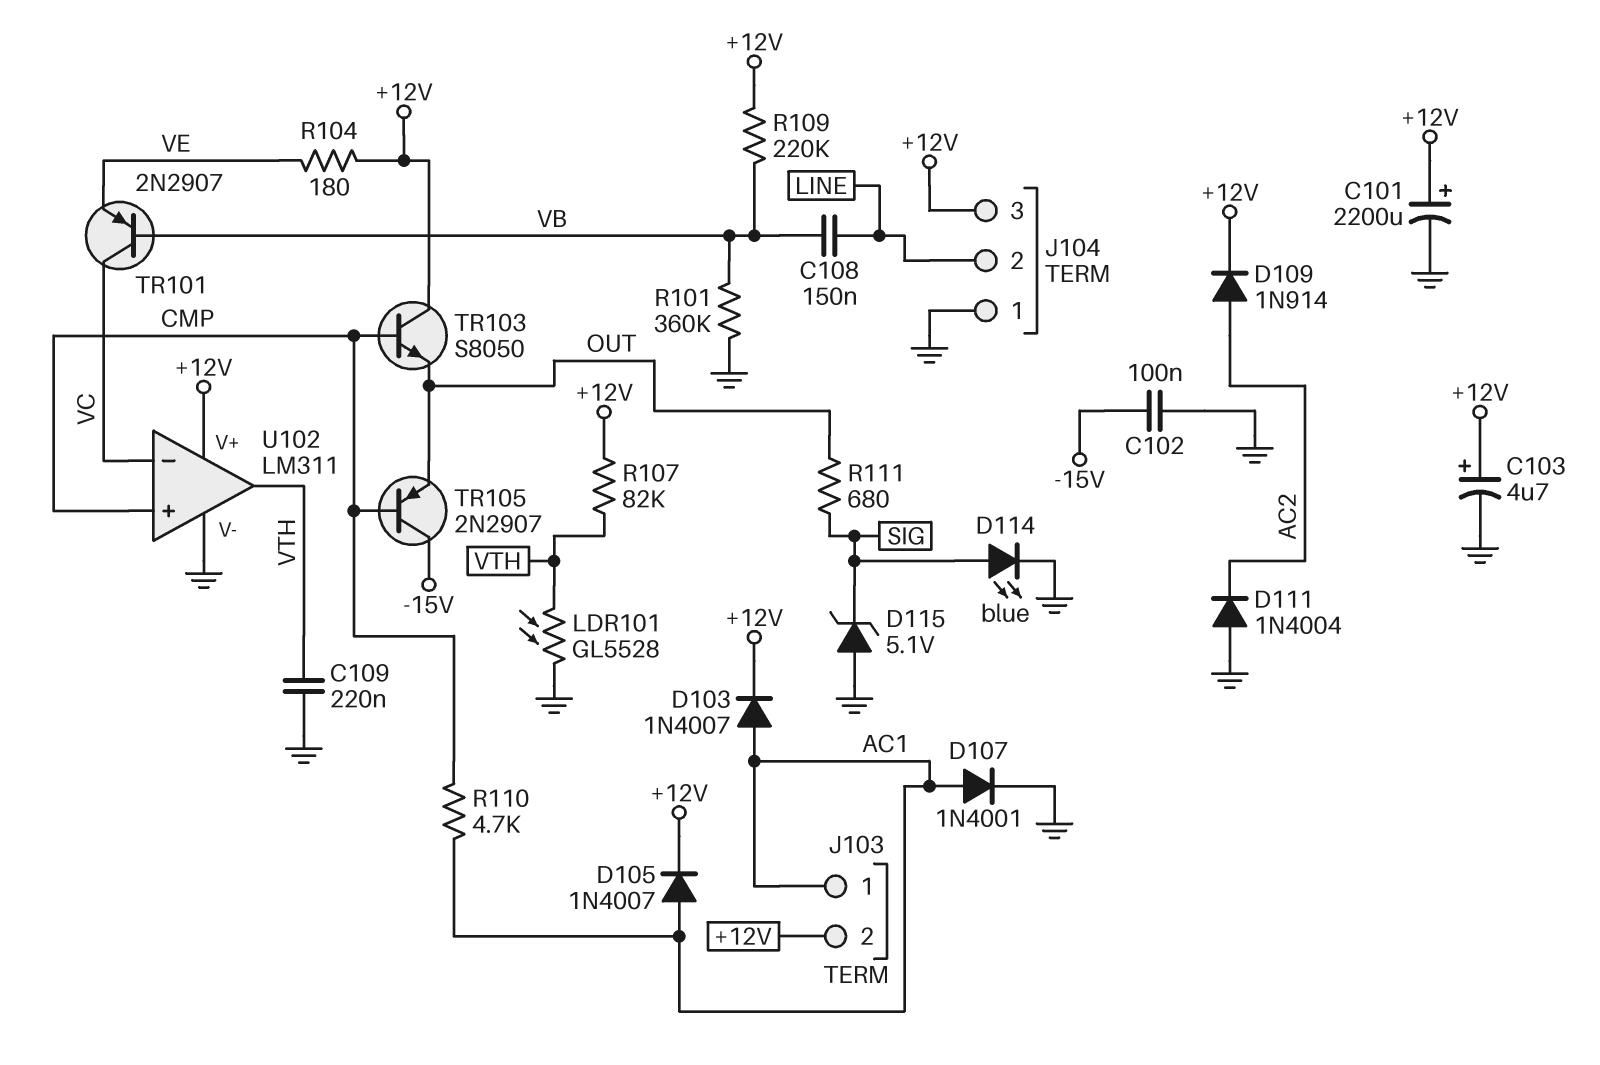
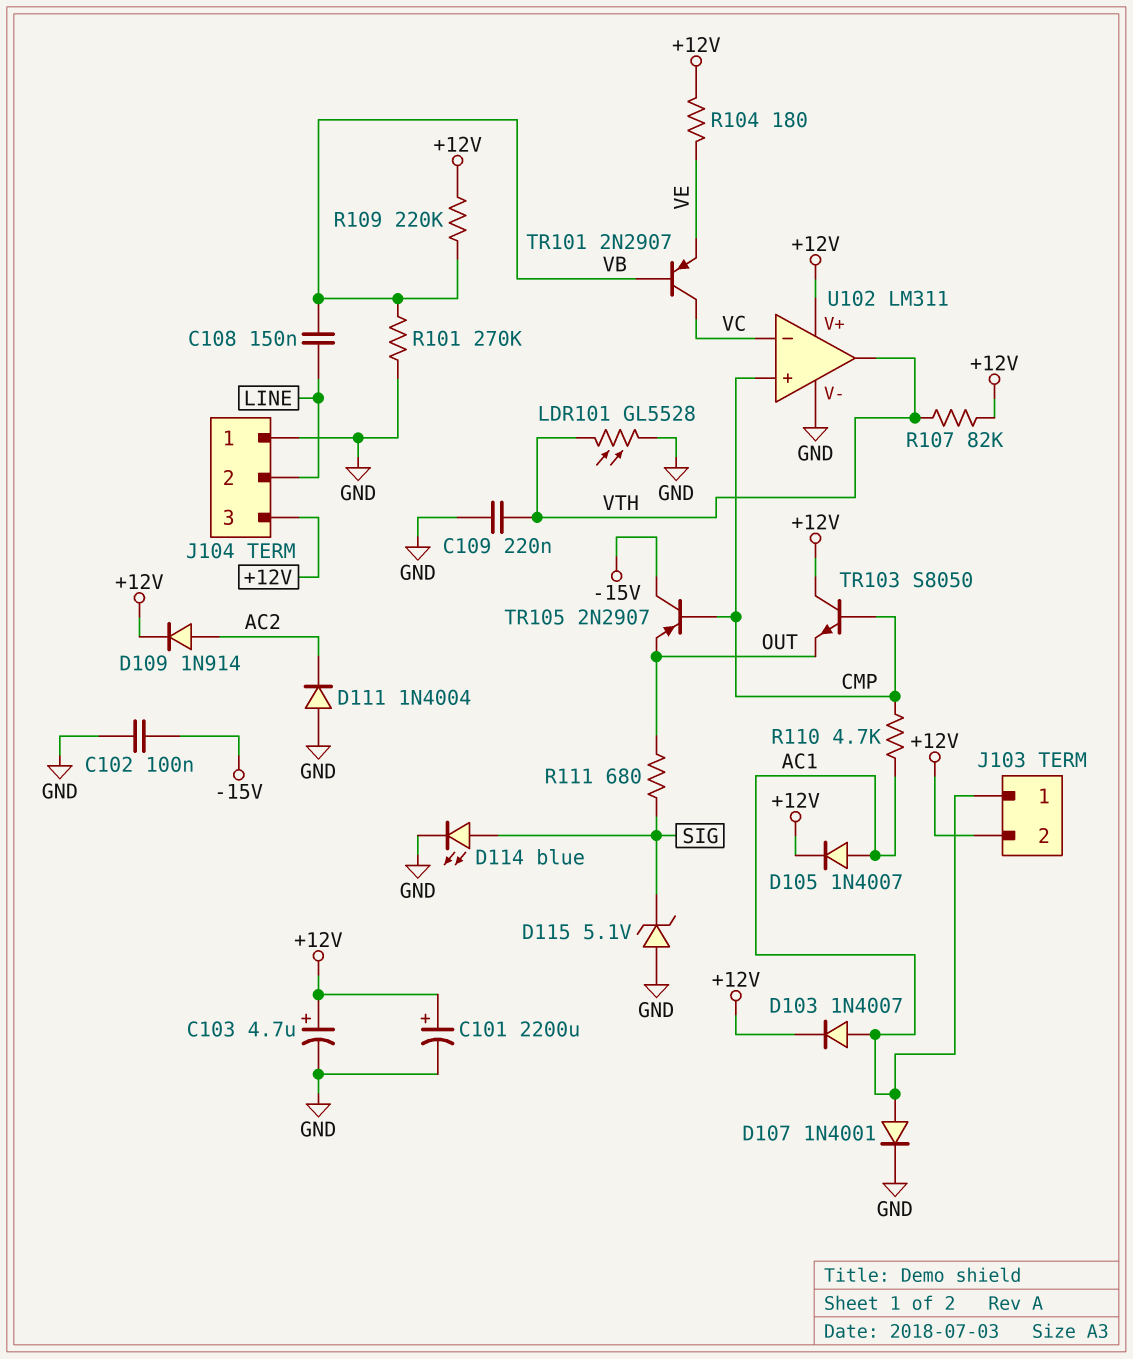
R101: 360k (GND, VB) -> 270k (GND, VB)

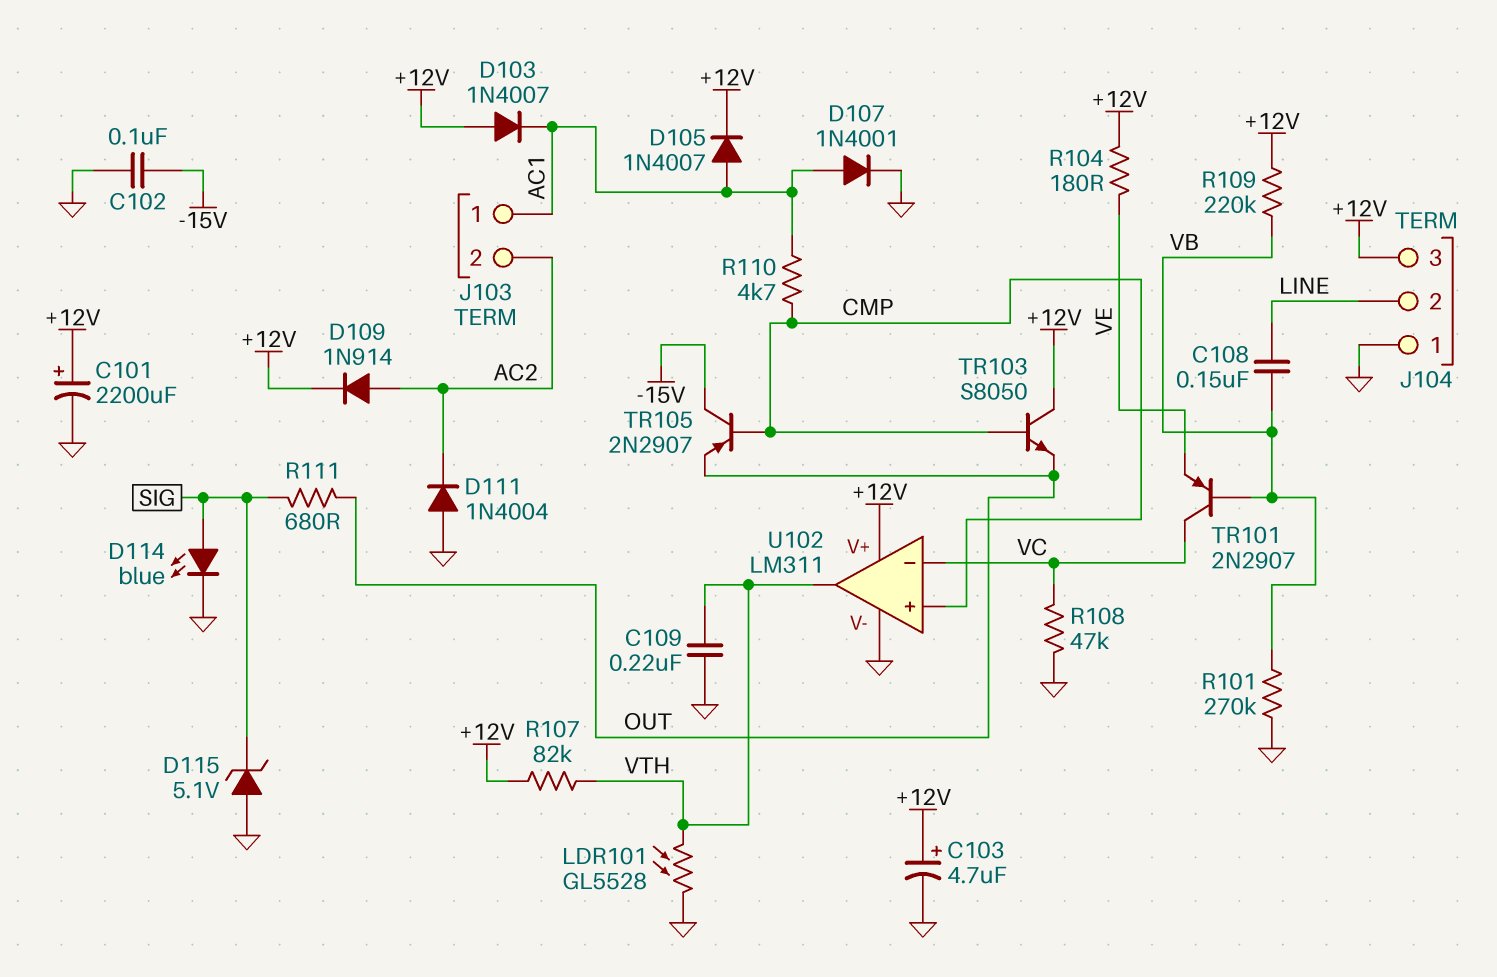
D103: diode 1N4007 (A AC1, K +12V) -> diode 1N4007 (A +12V, K AC1)
J103 pin 2: +12V -> AC2
R108: none -> 47k (GND, VC)

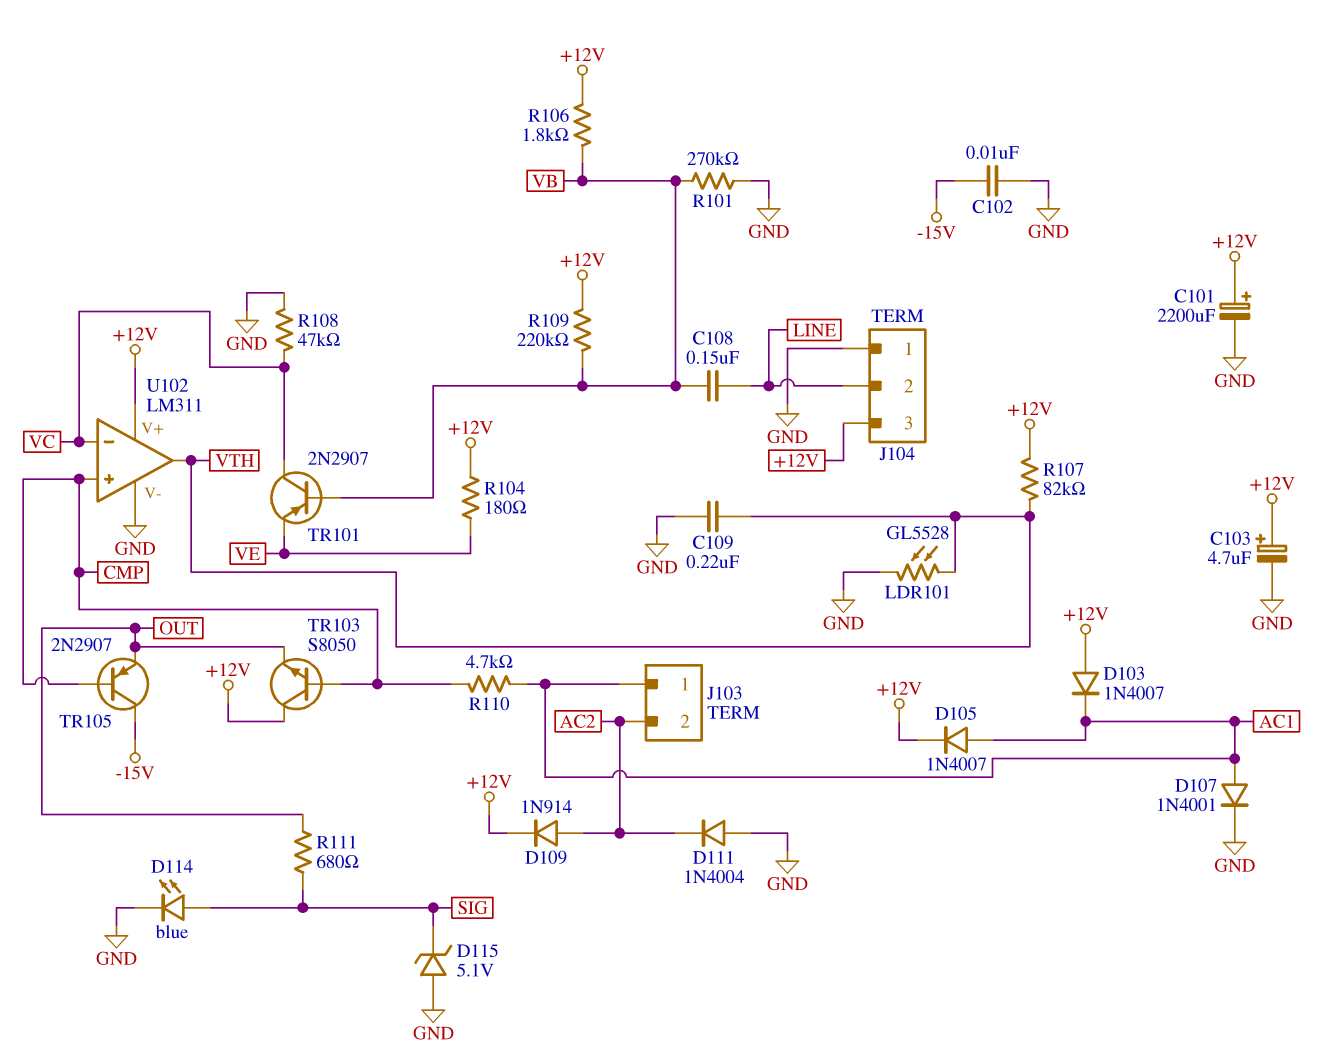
C102: 100nF (-15V, GND) -> 10nF (-15V, GND)
R106: none -> 1.8k (+12V, VB)

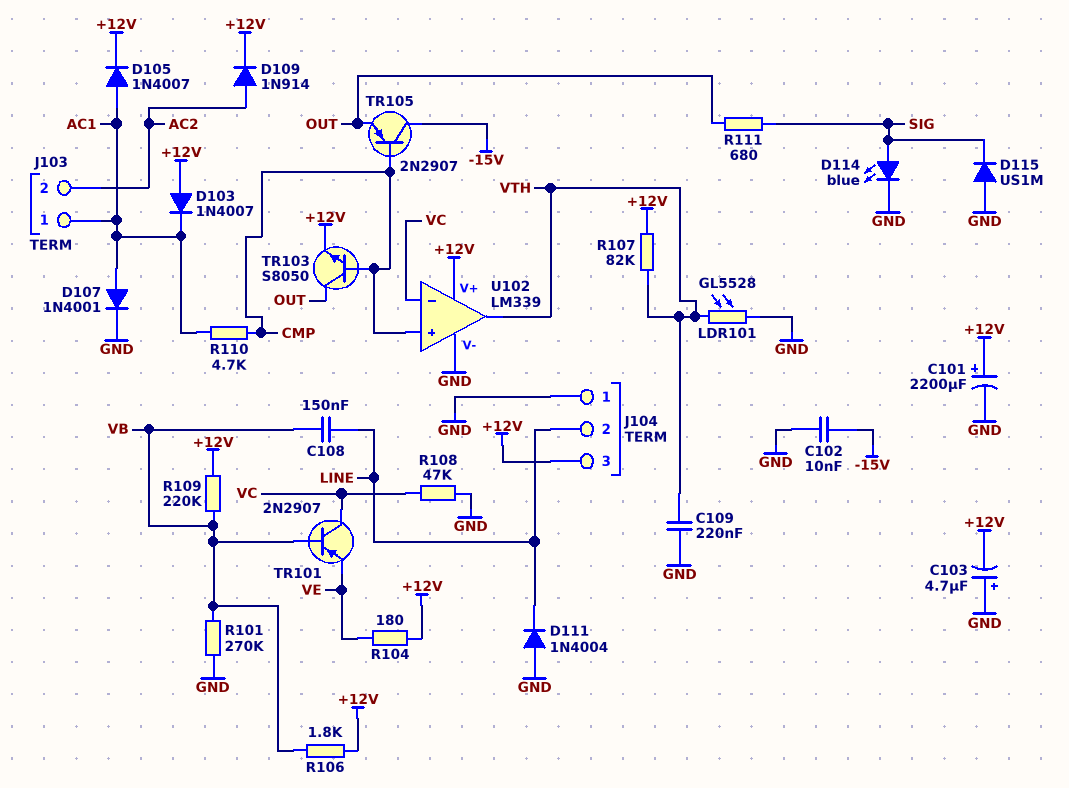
C103: 4.7uF (plus +12V, minus GND) -> 4.7uF (plus GND, minus +12V)
D111: diode 1N4004 (A GND, K AC2) -> diode 1N4004 (A GND, K LINE)
D115: zener 5.1V (A GND, K SIG) -> diode US1M (A GND, K SIG)
TR103: NPN S8050 (B CMP, C +12V, E OUT) -> NPN S8050 (B CMP, C OUT, E +12V)
U102: LM311 -> LM339

